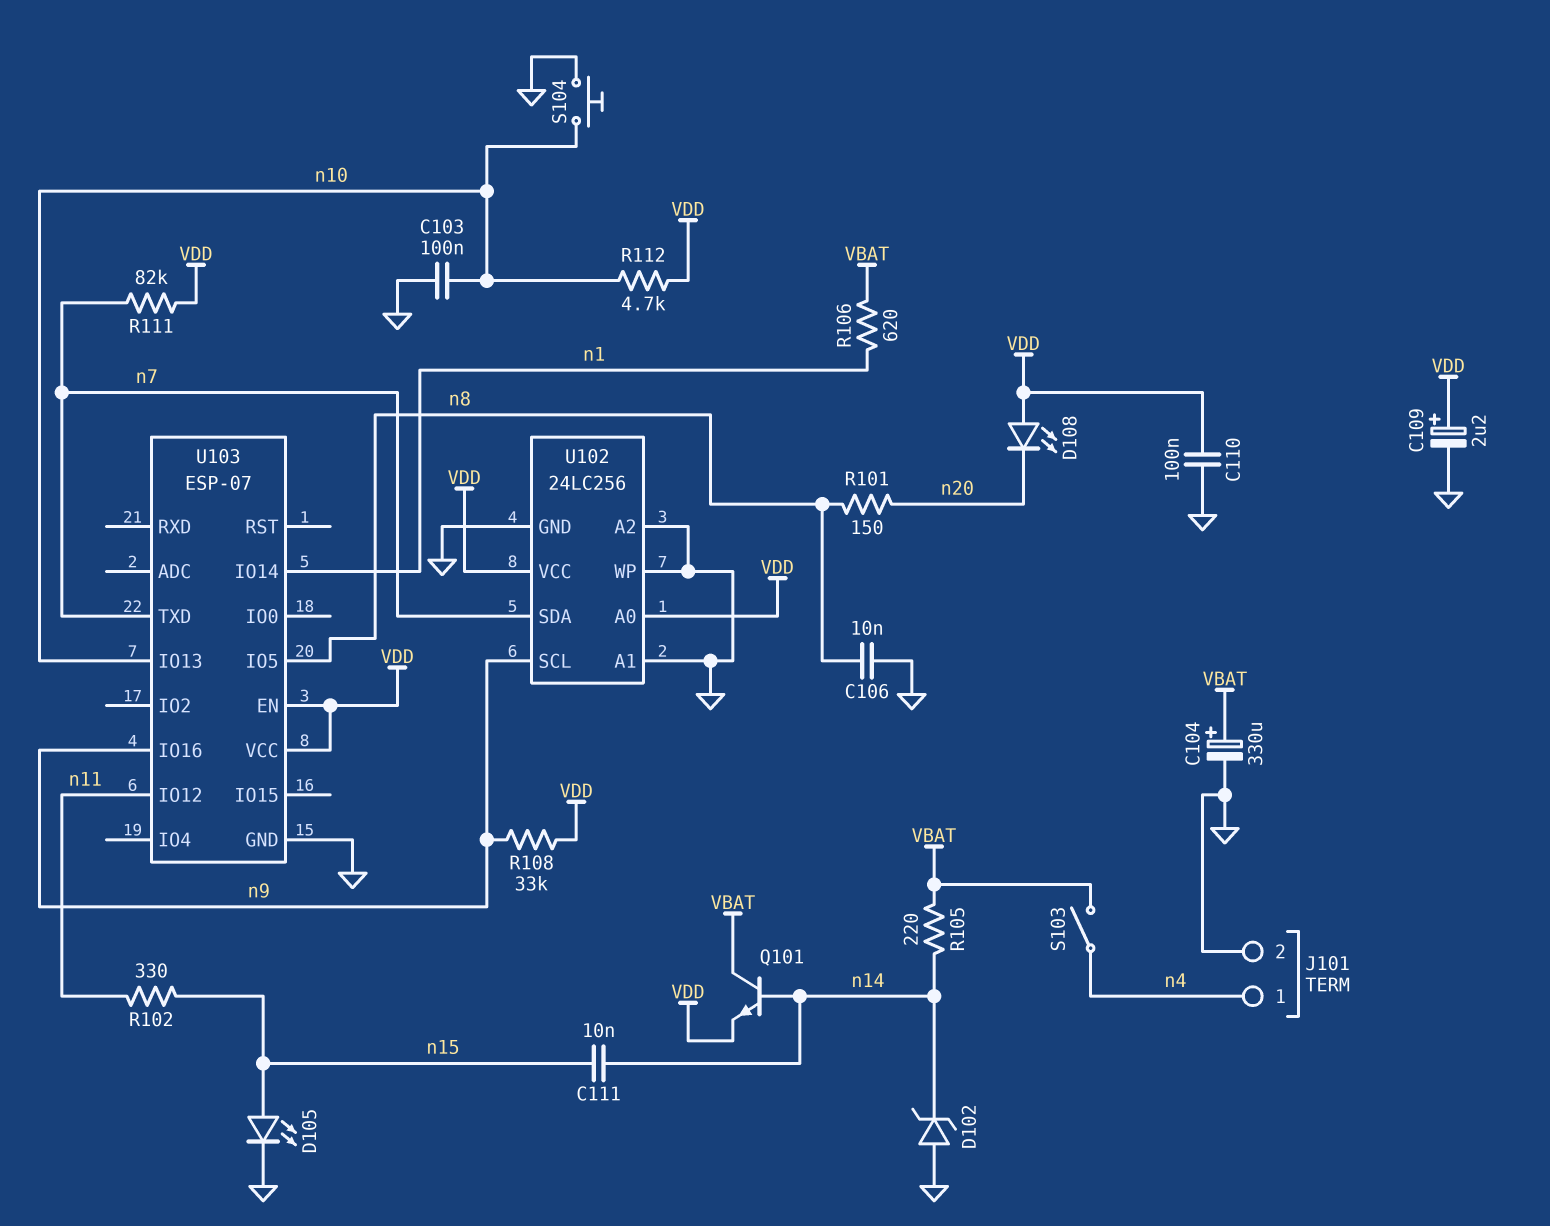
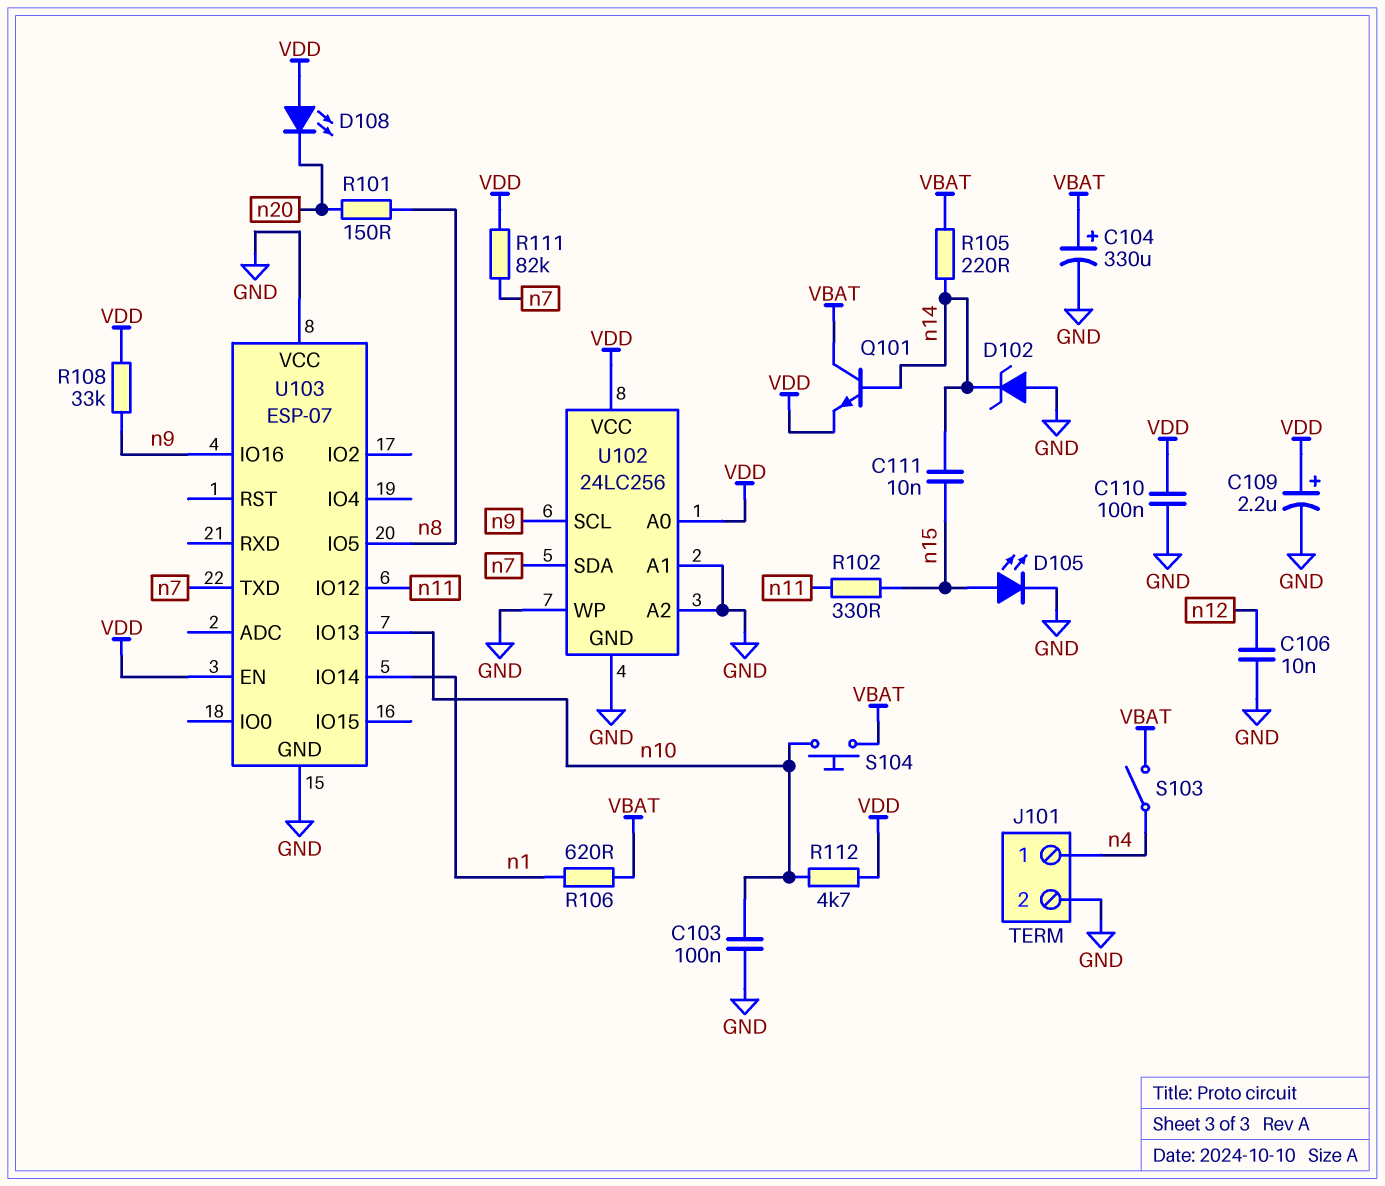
C106: 10nF (GND, n8) -> 10nF (GND, n12)
S104: button (GND, n10) -> button (VBAT, n10)
U103 pin VCC: VDD -> GND

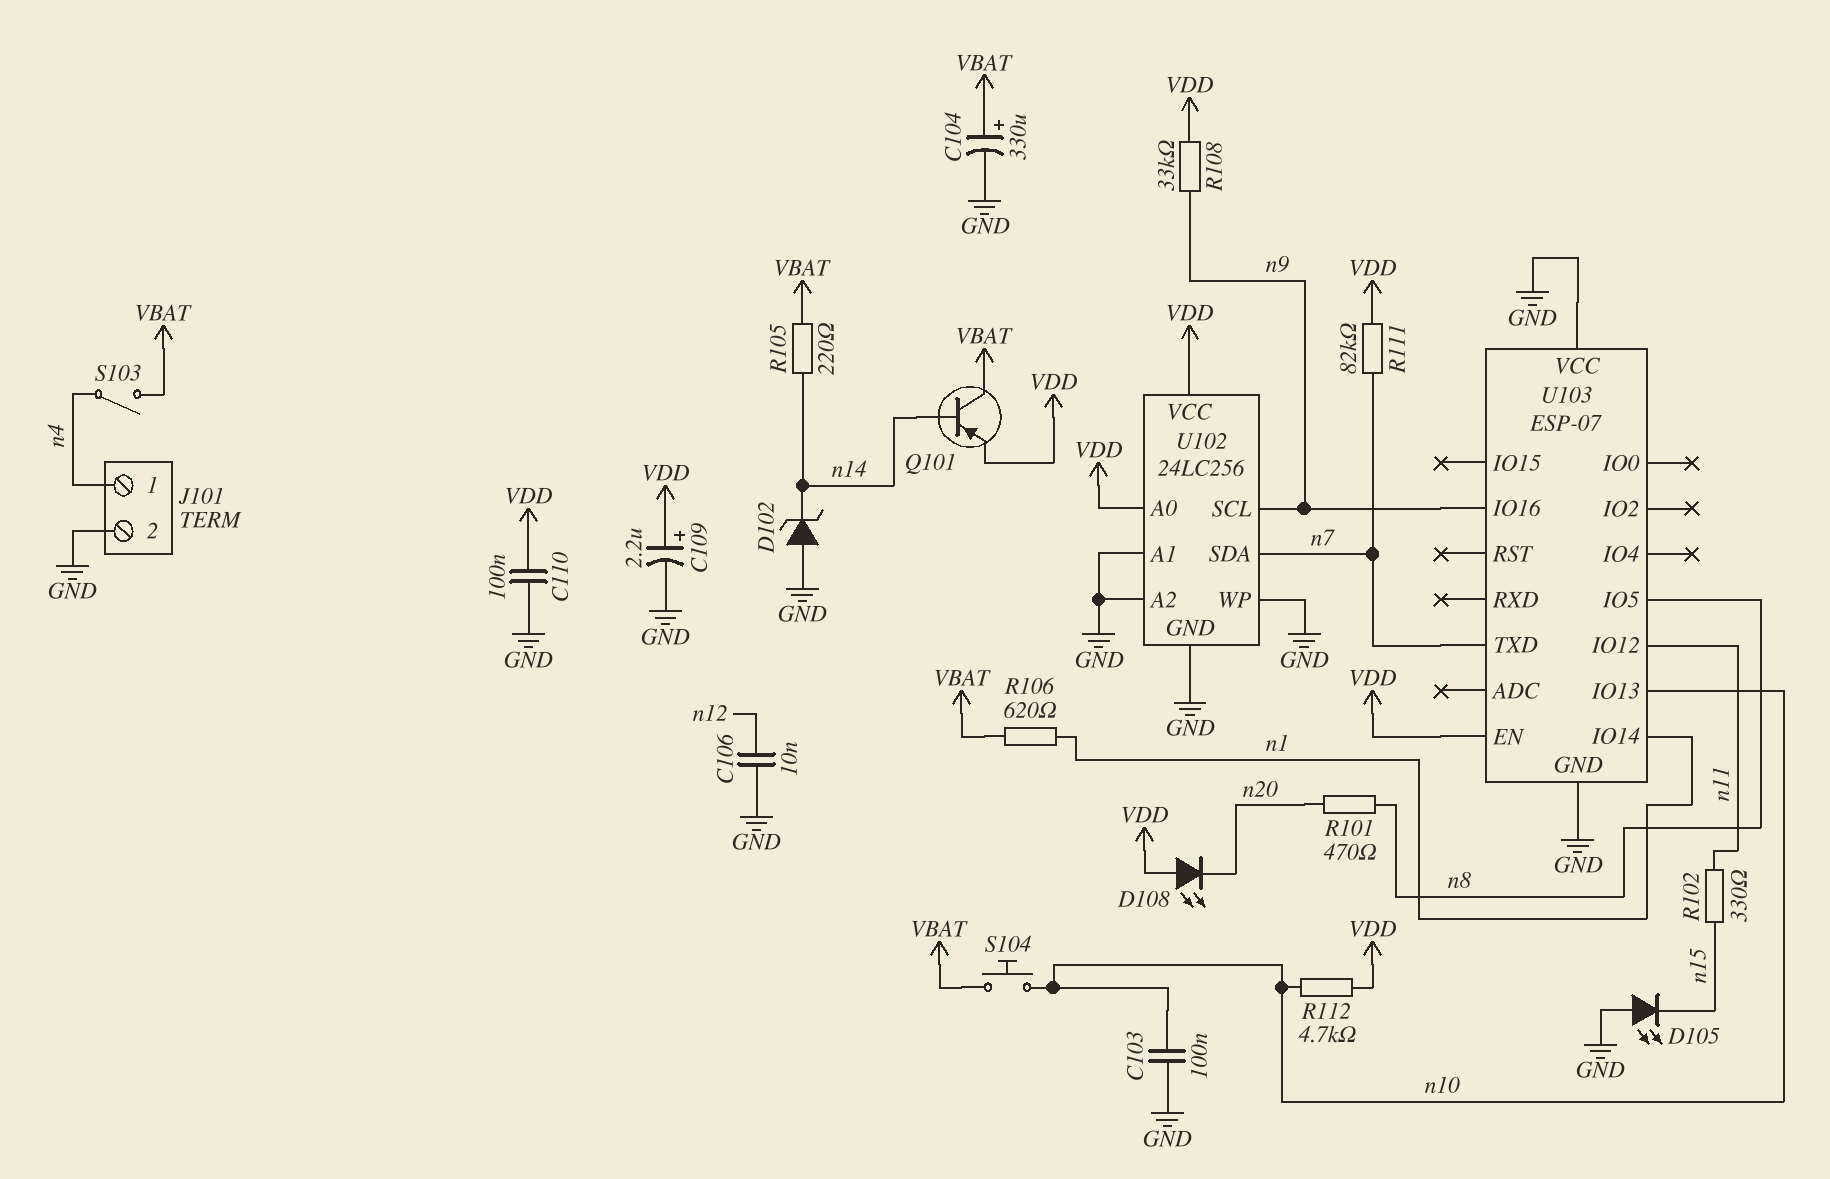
C111: 10nF (n14, n15) -> none
D105: LED (A n15, K GND) -> LED (A GND, K n15)
Q101: NPN (B n14, C VBAT, E VDD) -> PNP (B n14, C VBAT, E VDD)
R101: 150 (n8, n20) -> 470 (n8, n20)

